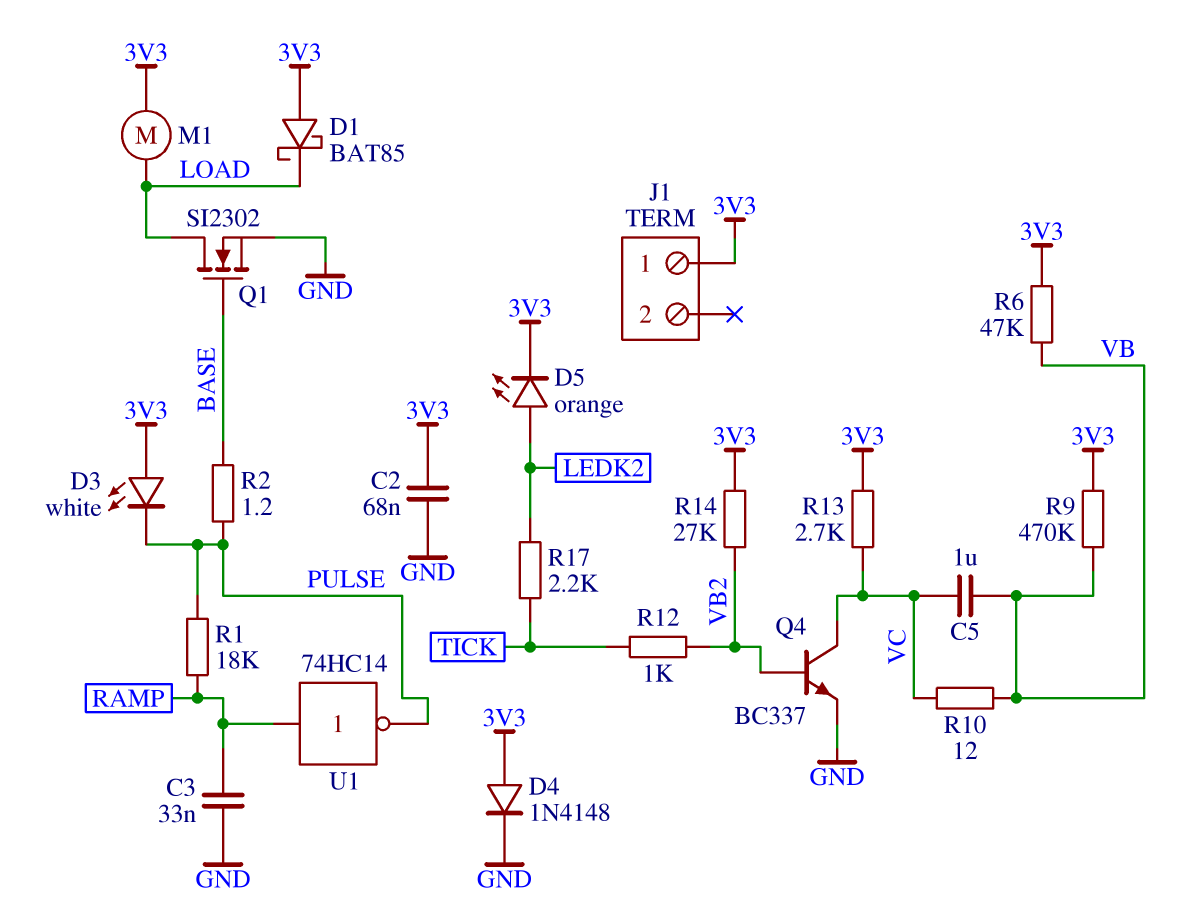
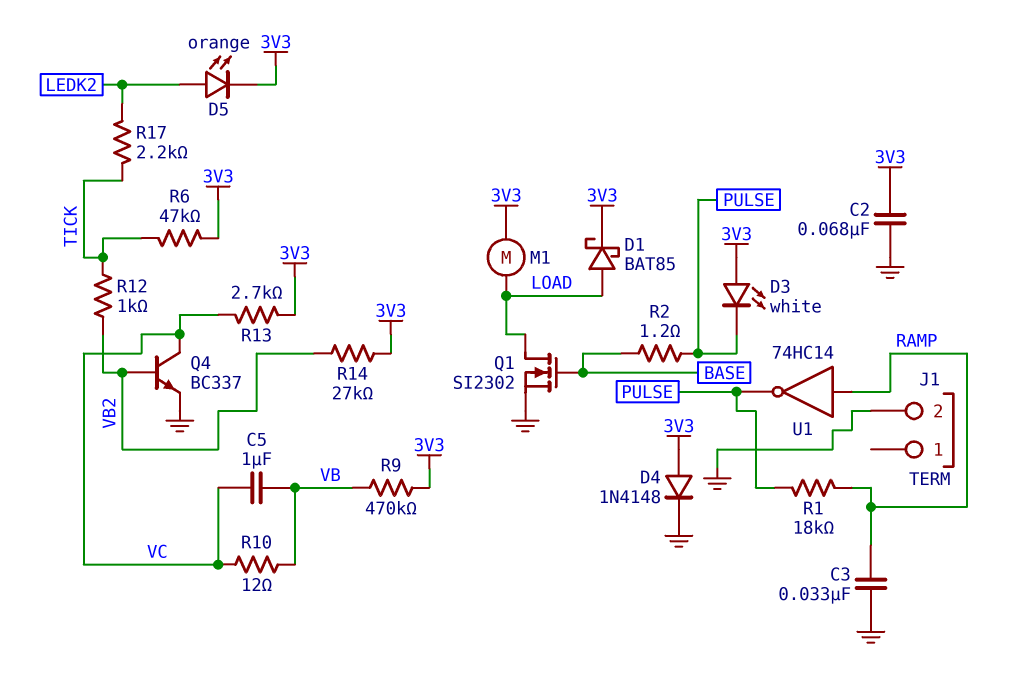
D1: schottky BAT85 (A 3V3, K LOAD) -> schottky BAT85 (A LOAD, K 3V3)
J1 pin 1: 3V3 -> none
J1 pin 2: none -> GND
R6: 47k (3V3, VB) -> 47k (3V3, TICK)

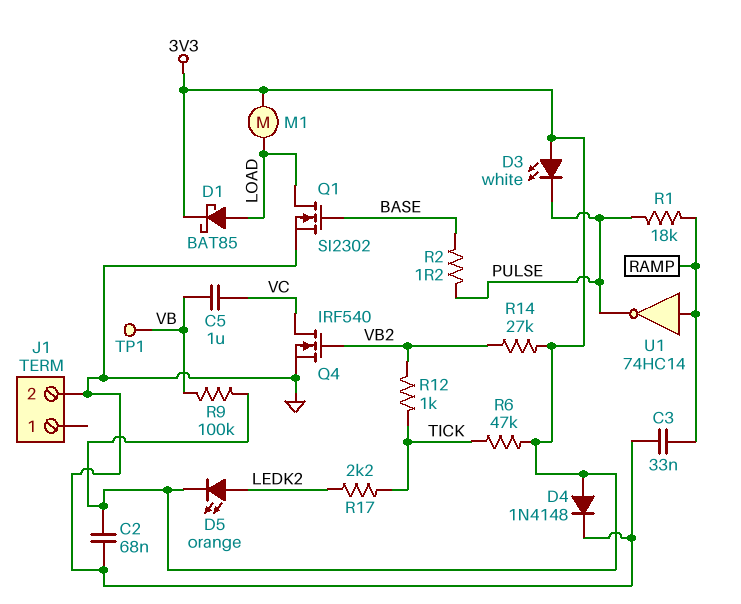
Q4: NPN BC337 (B VB2, C VC, E GND) -> NMOS IRF540 (G VB2, D VC, S GND)
R9: 470k (3V3, VB) -> 100k (3V3, VB)
R10: 12 (VB, VC) -> none
R13: 2.7k (3V3, VC) -> none
TP1: none -> test point (VB)

